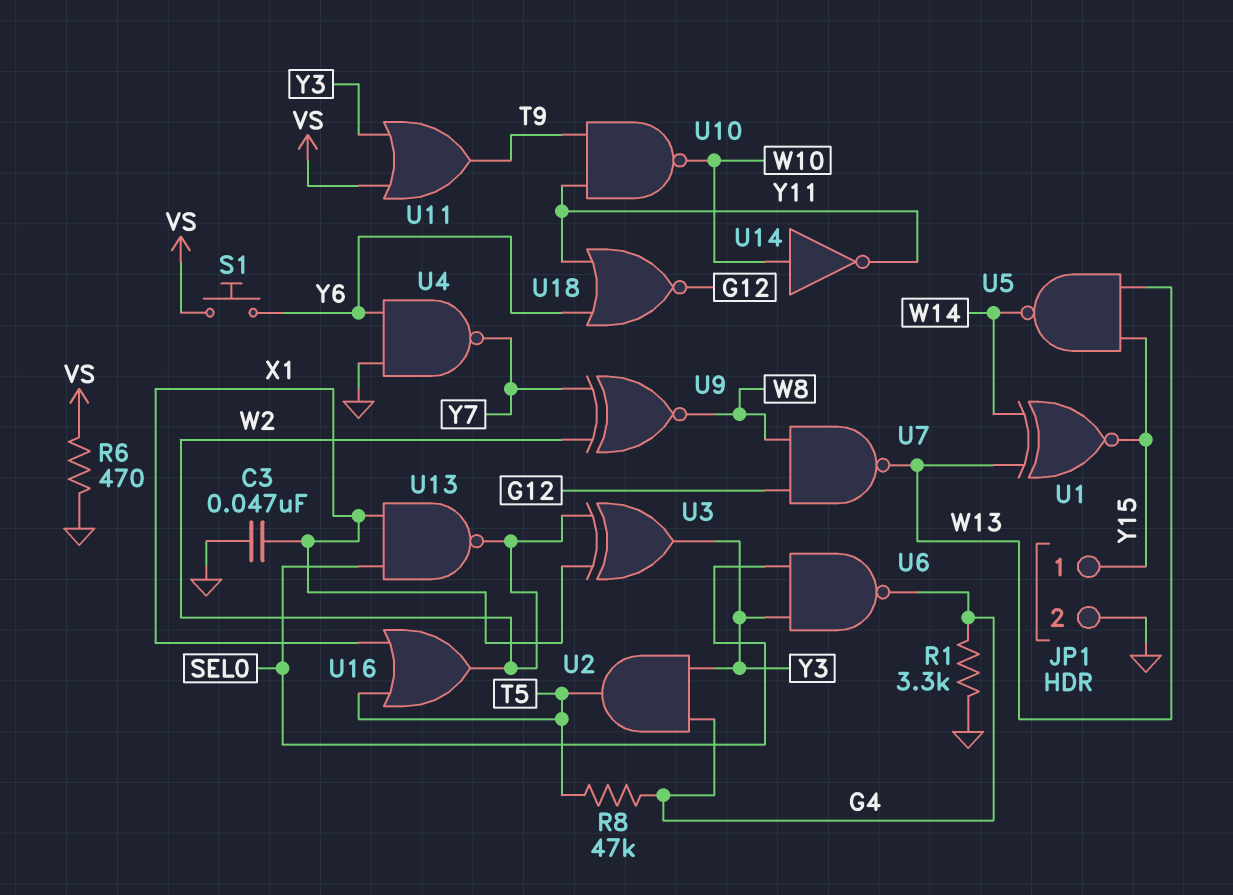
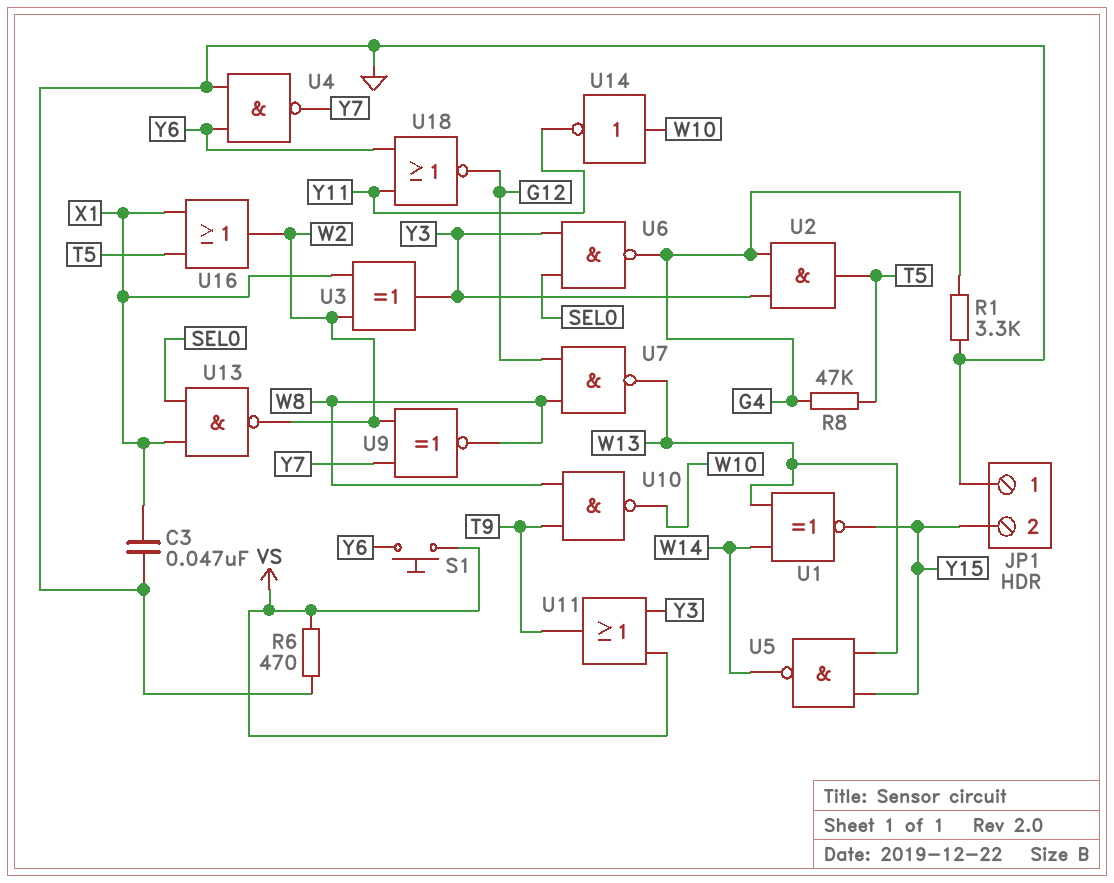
JP1 pin 1: Y15 -> GND
JP1 pin 2: GND -> Y15
U10: NAND (in T9, in Y11, out W10) -> NAND (in T9, in W8, out W10)

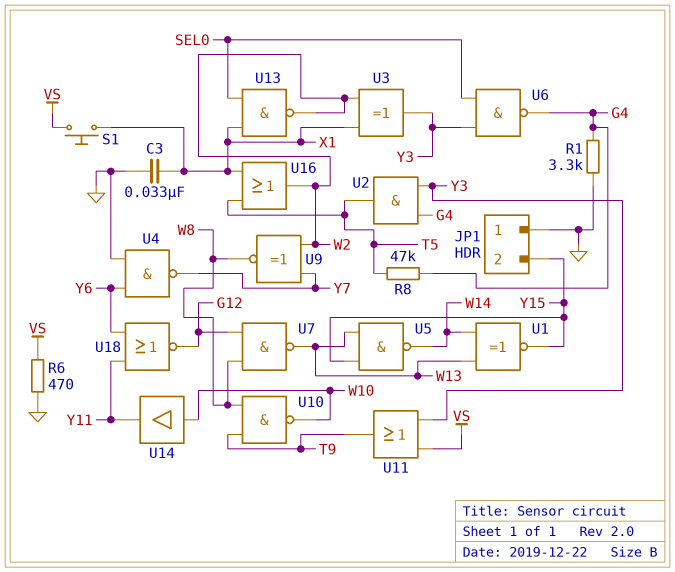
C3: 47nF (GND, X1) -> 33nF (GND, X1)
S1: button (VS, Y6) -> button (VS, X1)
U14: NOT (in W10, out Y11) -> buffer (in W10, out Y11)

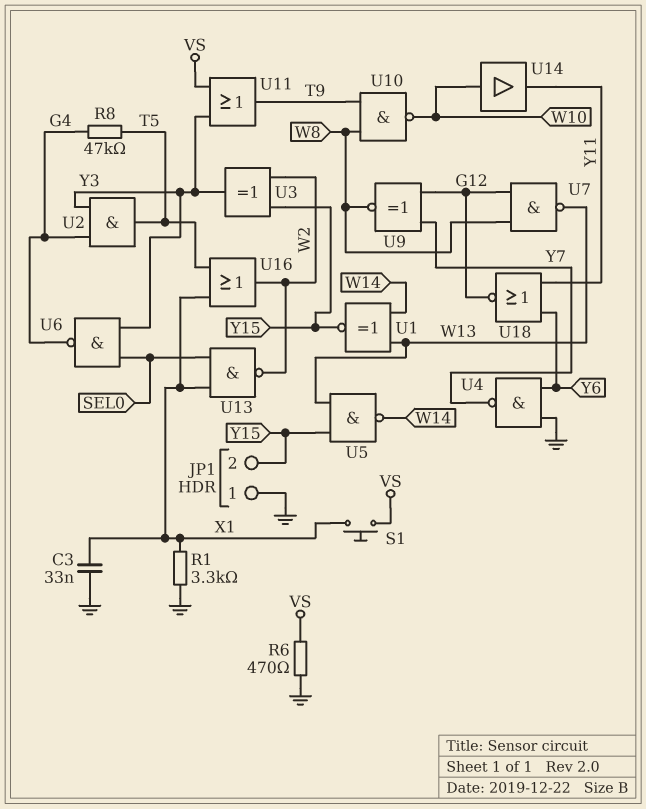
R1: 3.3k (G4, GND) -> 3.3k (GND, X1)
U3: XOR (in W2, in X1, out Y3) -> XOR (in W2, in Y15, out Y3)
U9: XNOR (in W2, in Y7, out W8) -> XNOR (in G12, in Y7, out W8)

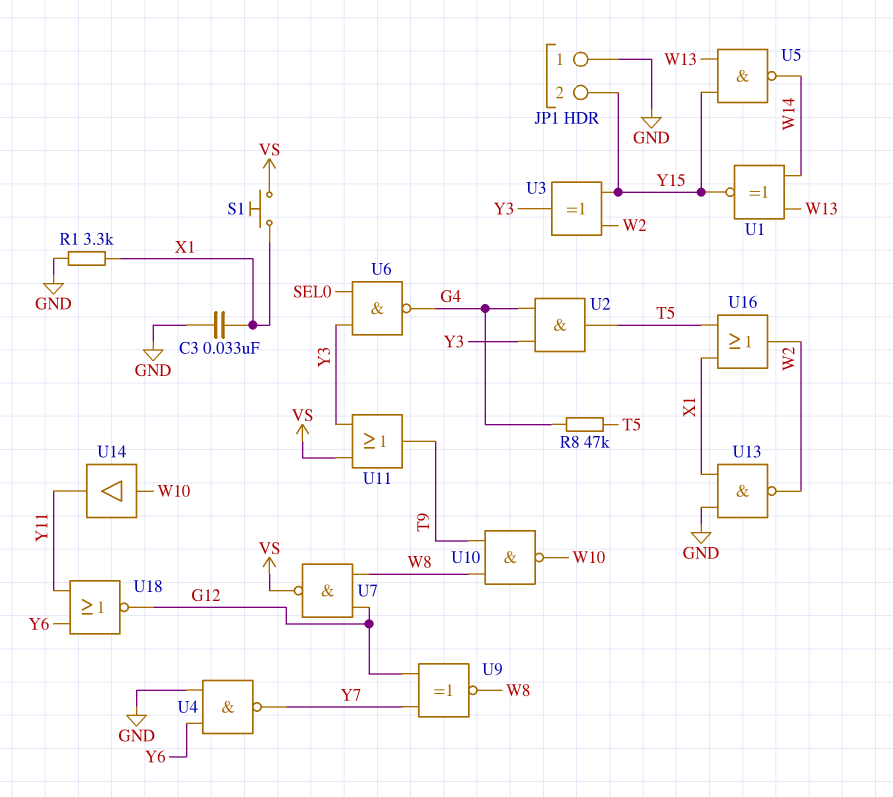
R6: 470 (GND, VS) -> none
U7: NAND (in G12, in W8, out W13) -> NAND (in G12, in W8, out VS)
U13: NAND (in SEL0, in X1, out W2) -> NAND (in GND, in X1, out W2)

